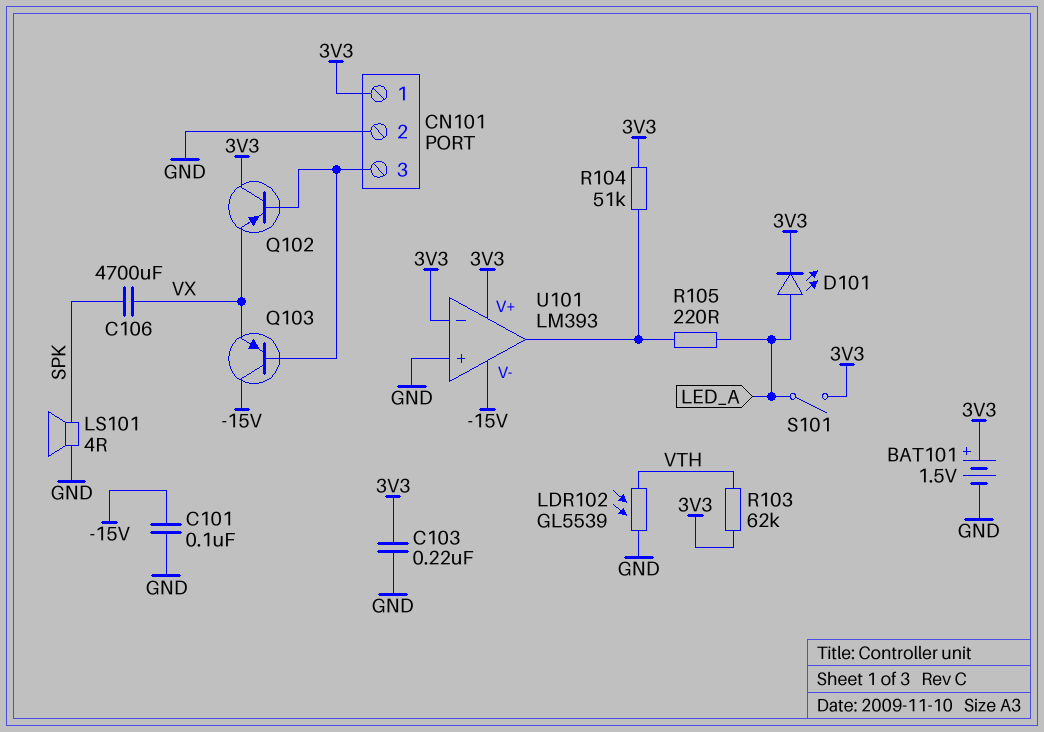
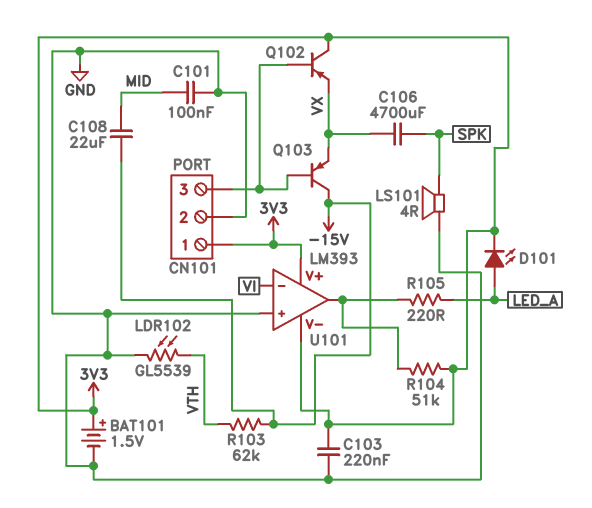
C101: 100nF (-15V, GND) -> 100nF (GND, MID)
C108: none -> 22uF (-15V, MID)
R103: 62k (3V3, VTH) -> 62k (-15V, VTH)
S101: switch (3V3, LED_A) -> none
U101 pin V-: -15V -> 3V3
U101 pin in-: 3V3 -> VI

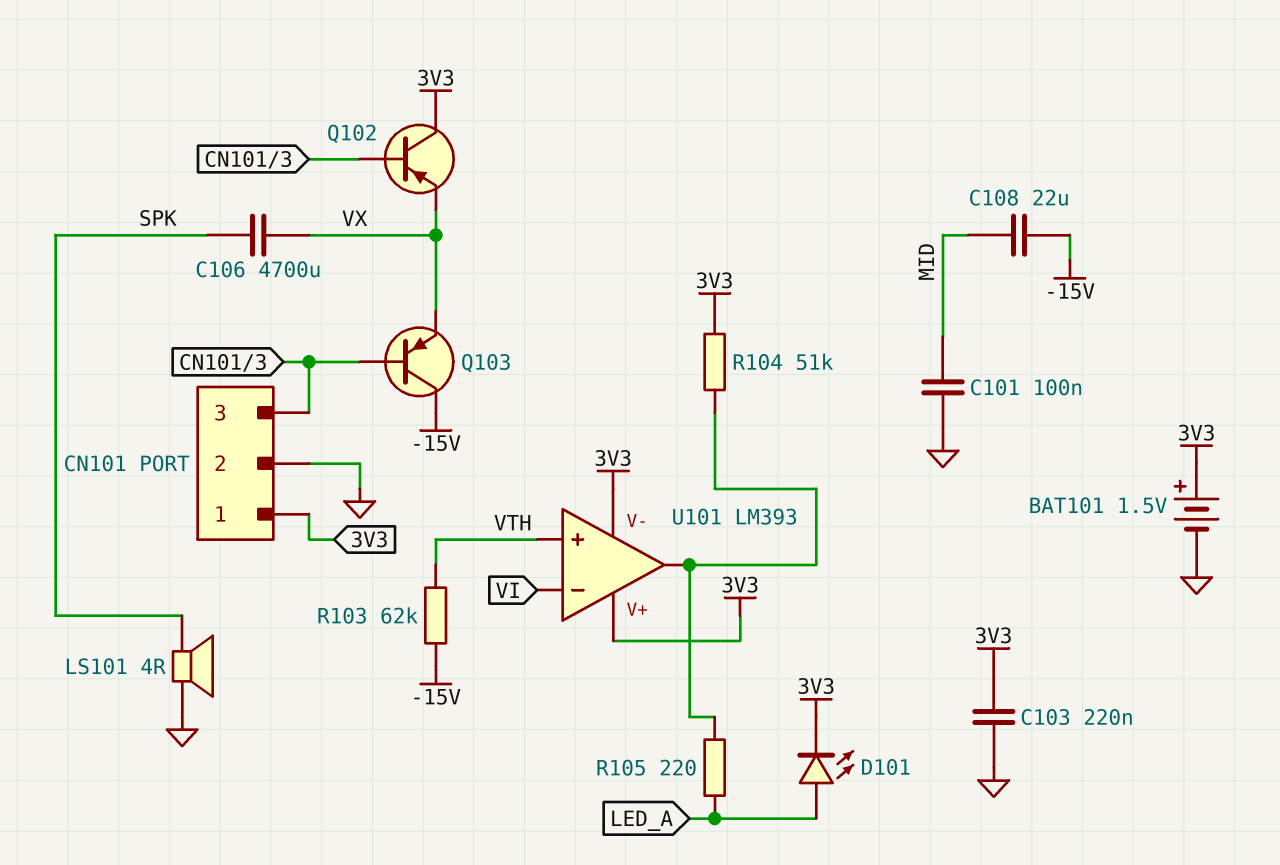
LDR102: GL5539 (GND, VTH) -> none
U101 pin in+: GND -> VTH

